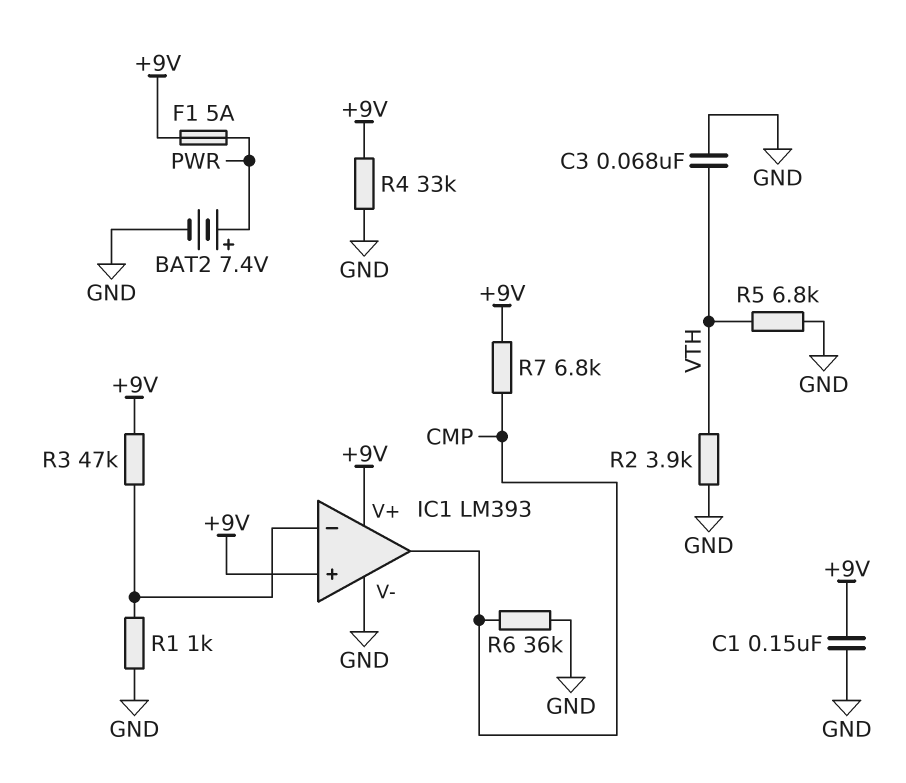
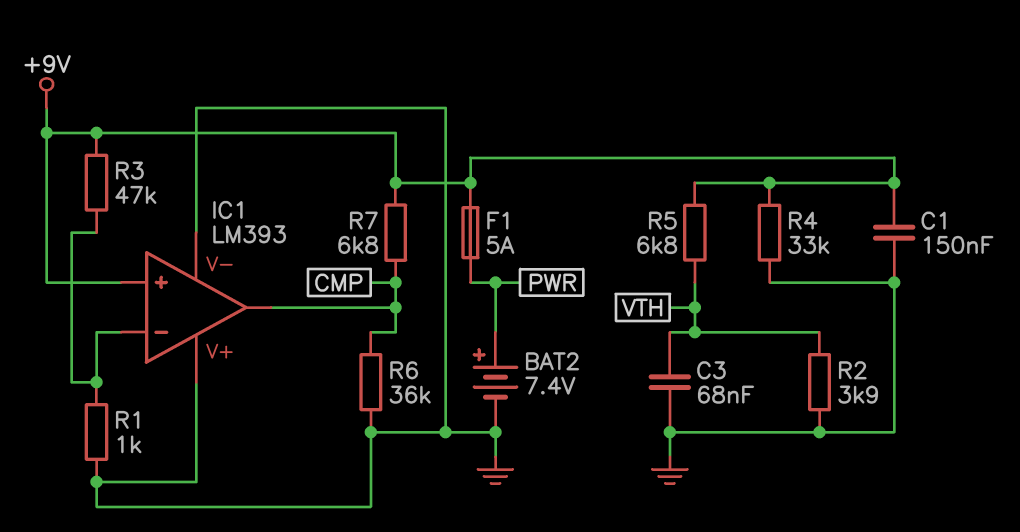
IC1 pin V+: +9V -> GND
R5: 6.8k (GND, VTH) -> 6.8k (+9V, VTH)

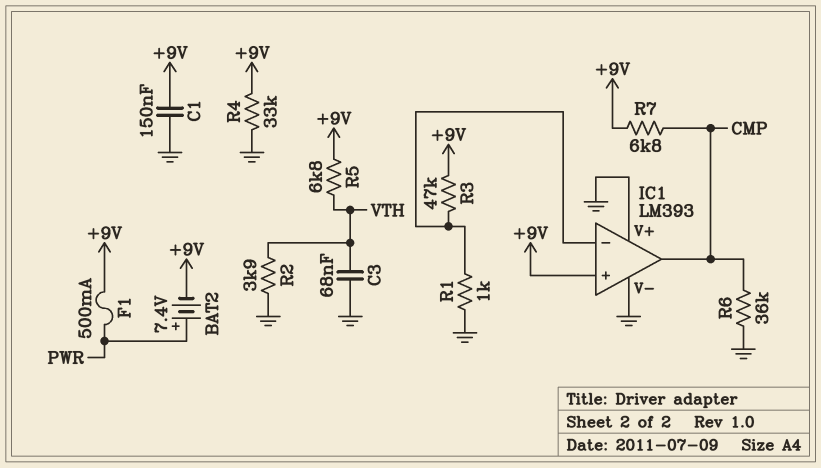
BAT2: 7.4V (plus PWR, minus GND) -> 7.4V (plus PWR, minus +9V)
F1: 5A (+9V, PWR) -> 500mA (+9V, PWR)

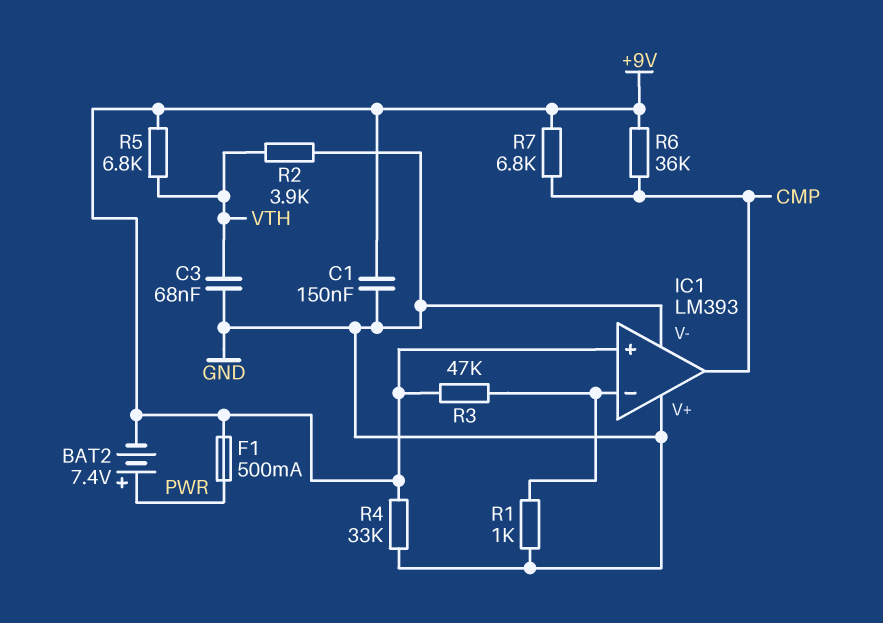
R6: 36k (CMP, GND) -> 36k (+9V, CMP)

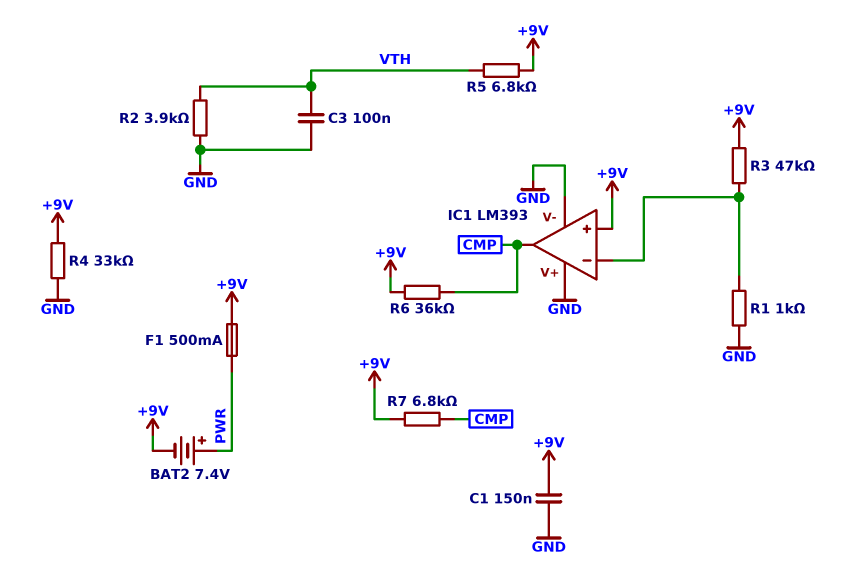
C3: 68nF (GND, VTH) -> 100nF (GND, VTH)

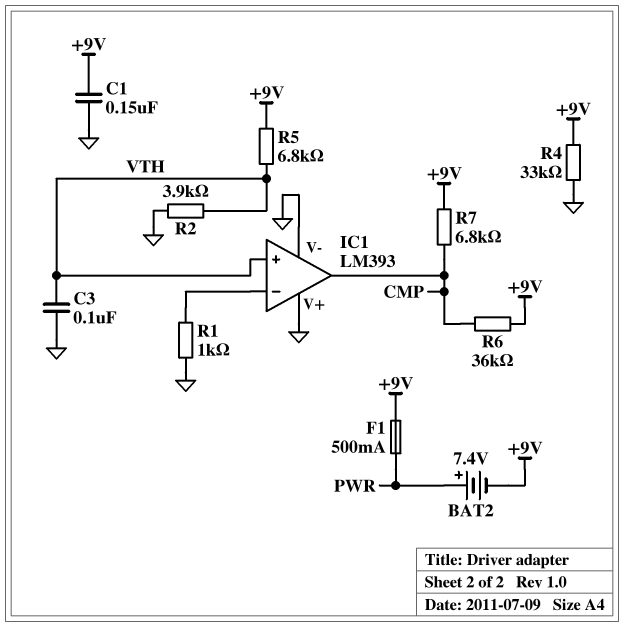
IC1 pin in+: +9V -> VTH
R3: 47k (+9V, IC1/in-) -> none

